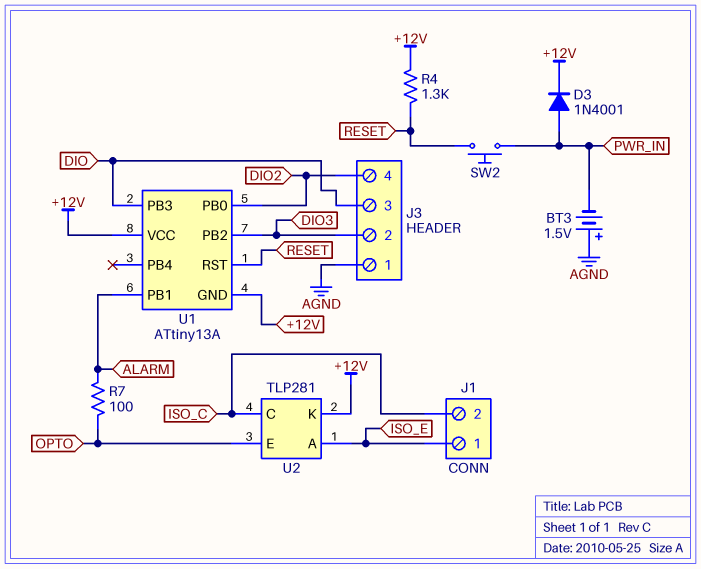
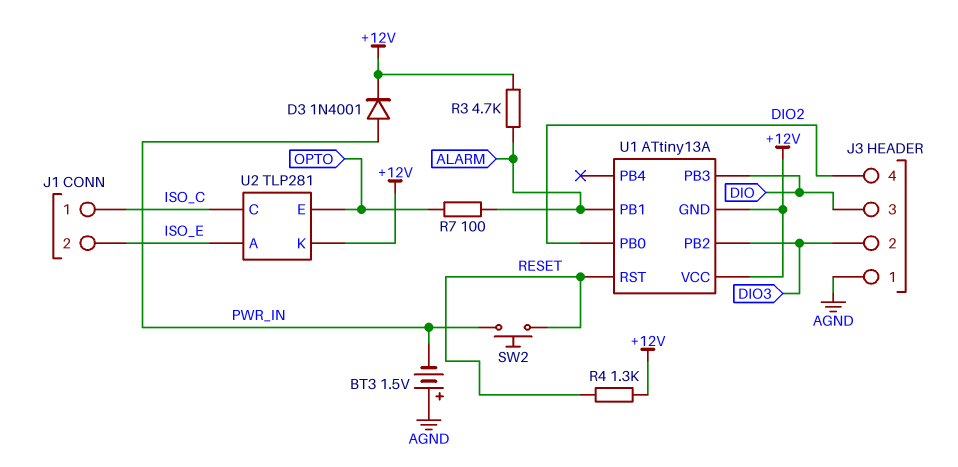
J1 pin 1: ISO_E -> ISO_C
J1 pin 2: ISO_C -> ISO_E
R3: none -> 4.7k (+12V, ALARM)

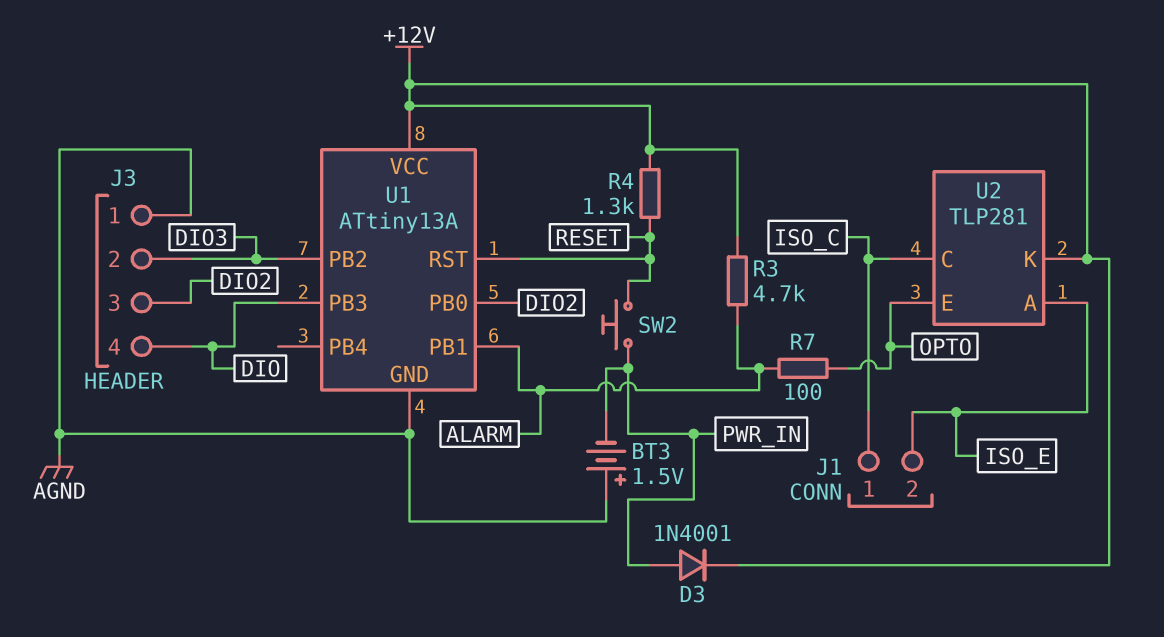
J3 pin 3: DIO -> DIO2
J3 pin 4: DIO2 -> DIO
U1 pin GND: +12V -> AGND

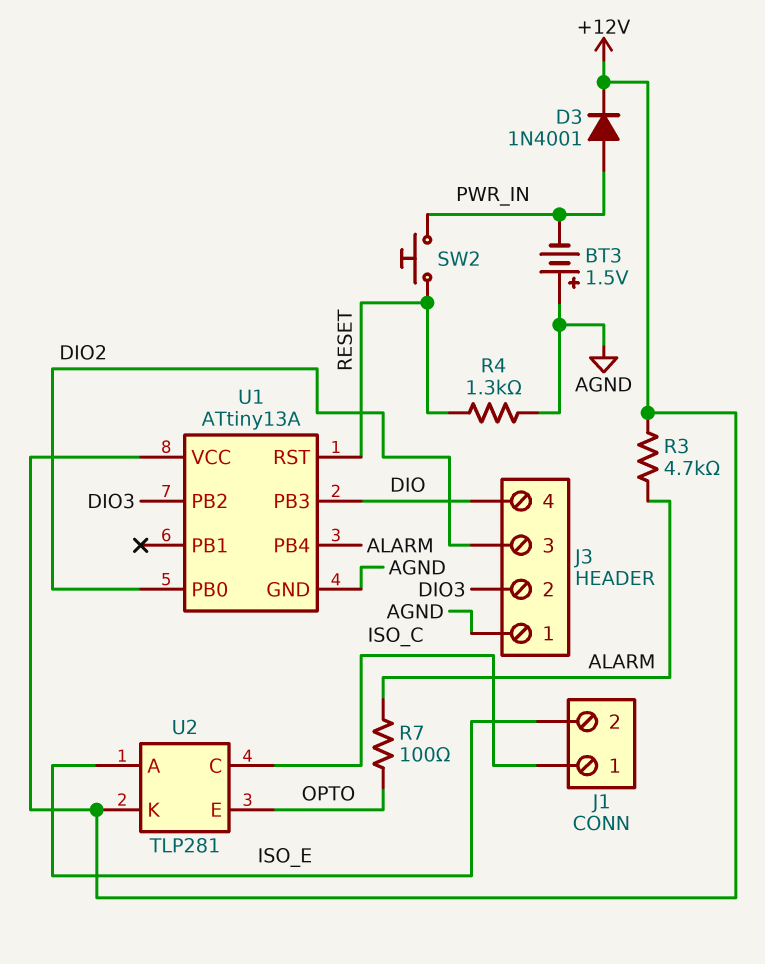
R4: 1.3k (+12V, RESET) -> 1.3k (AGND, RESET)
U1 pin PB1: ALARM -> none
U1 pin PB4: none -> ALARM

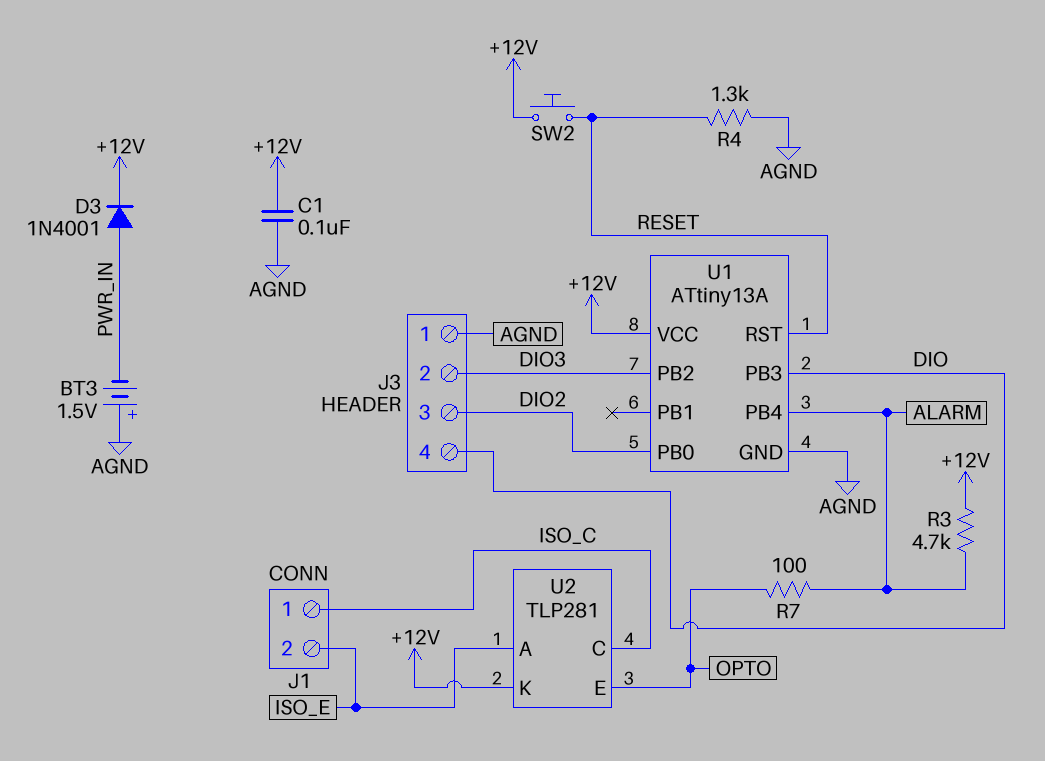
C1: none -> 100nF (+12V, AGND)
SW2: button (PWR_IN, RESET) -> button (+12V, RESET)

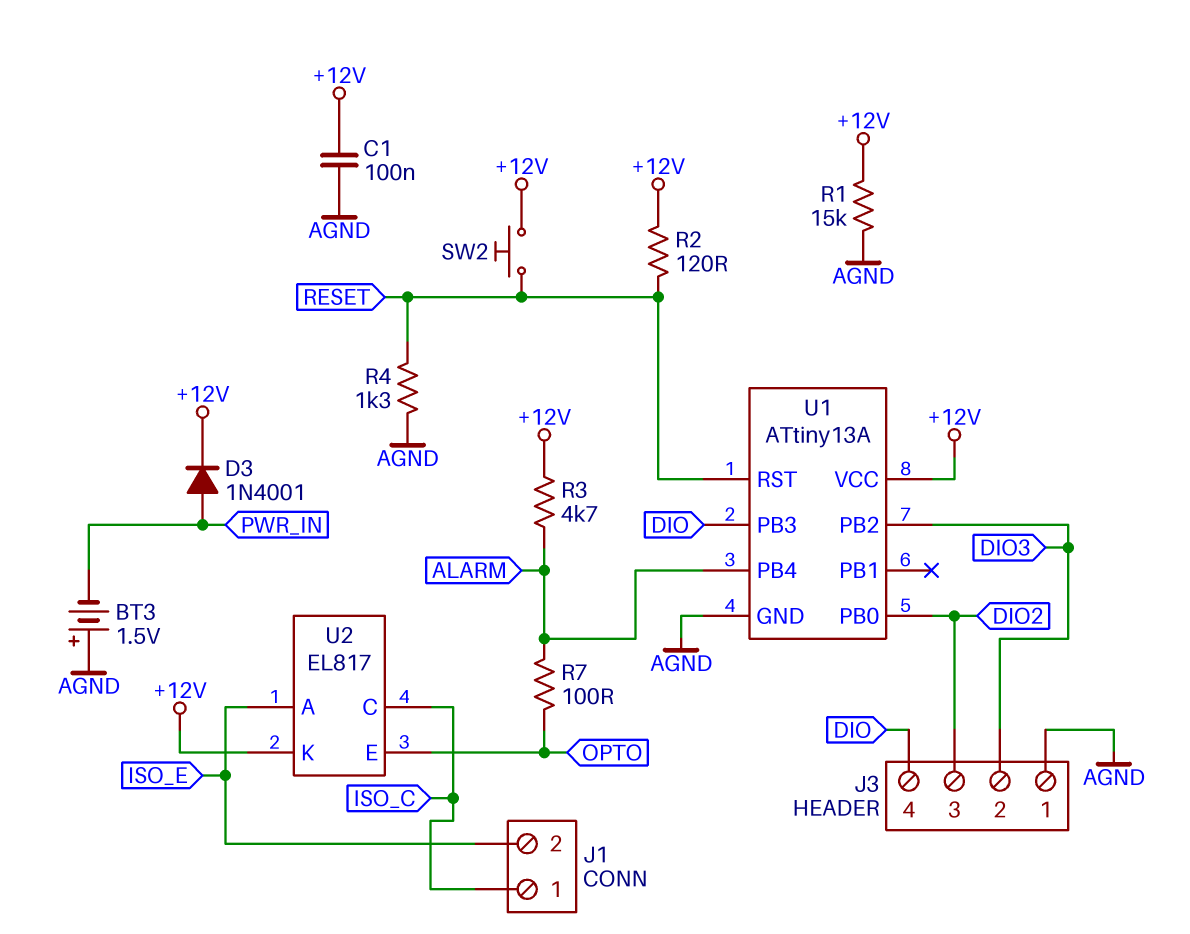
R1: none -> 15k (+12V, AGND)
R2: none -> 120 (+12V, RESET)
U2: TLP281 -> EL817

